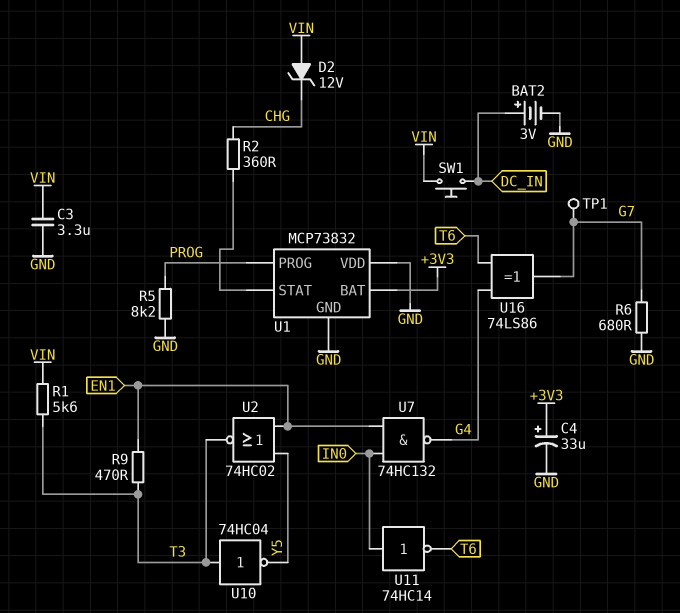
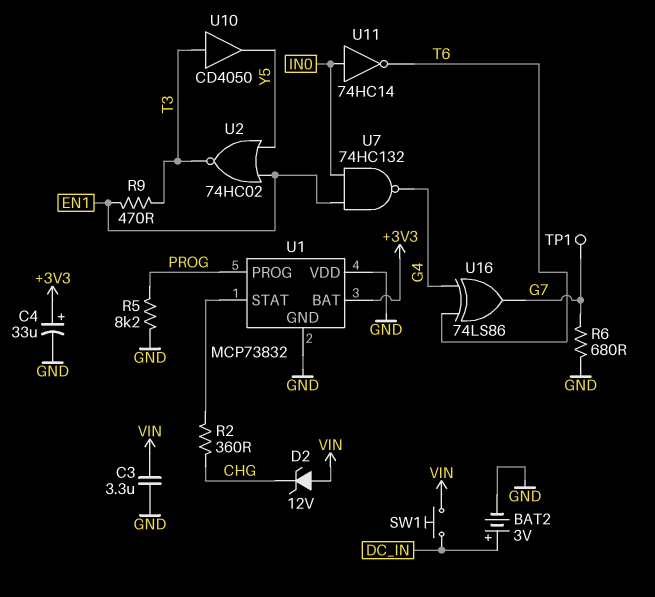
R1: 5.6k (T3, VIN) -> none
U10: NOT 74HC04 (in T3, out Y5) -> buffer CD4050 (in T3, out Y5)

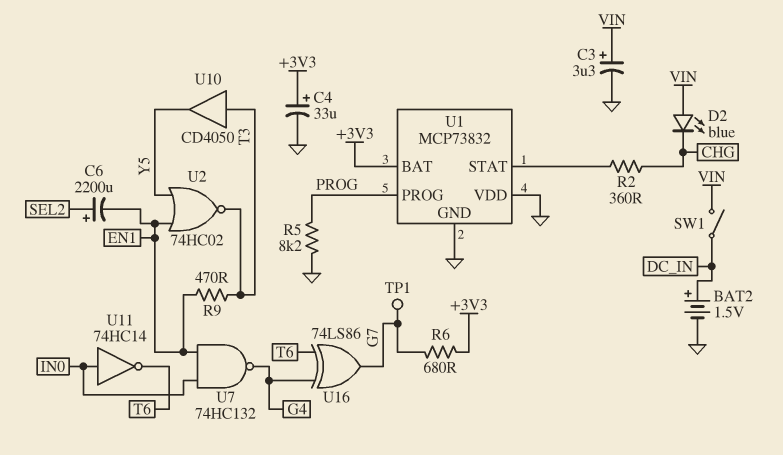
BAT2: 3V (plus DC_IN, minus GND) -> 1.5V (plus DC_IN, minus GND)
C3: 3.3uF (GND, VIN) -> 3.3uF (plus VIN, minus GND)
C6: none -> 2200uF (plus SEL2, minus EN1)
D2: zener 12V (A VIN, K CHG) -> LED blue (A VIN, K CHG)
R6: 680 (G7, GND) -> 680 (+3V3, G7)
SW1: button (DC_IN, VIN) -> switch (DC_IN, VIN)

